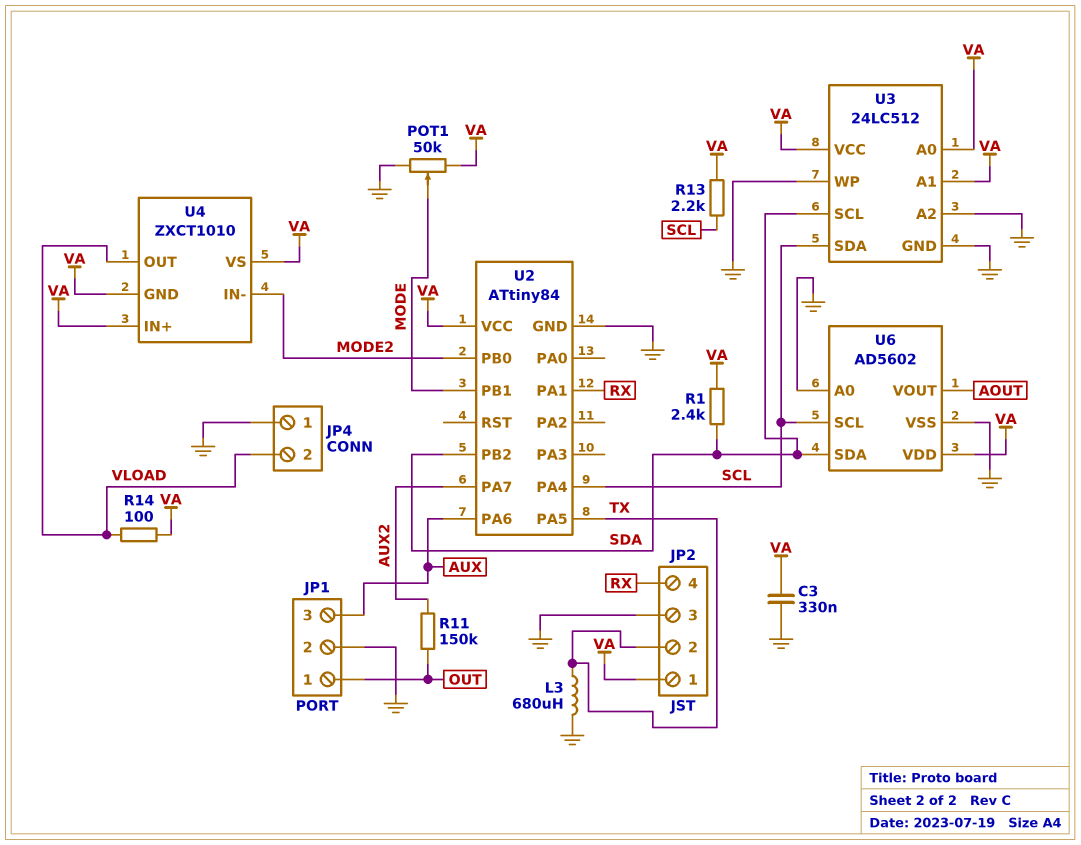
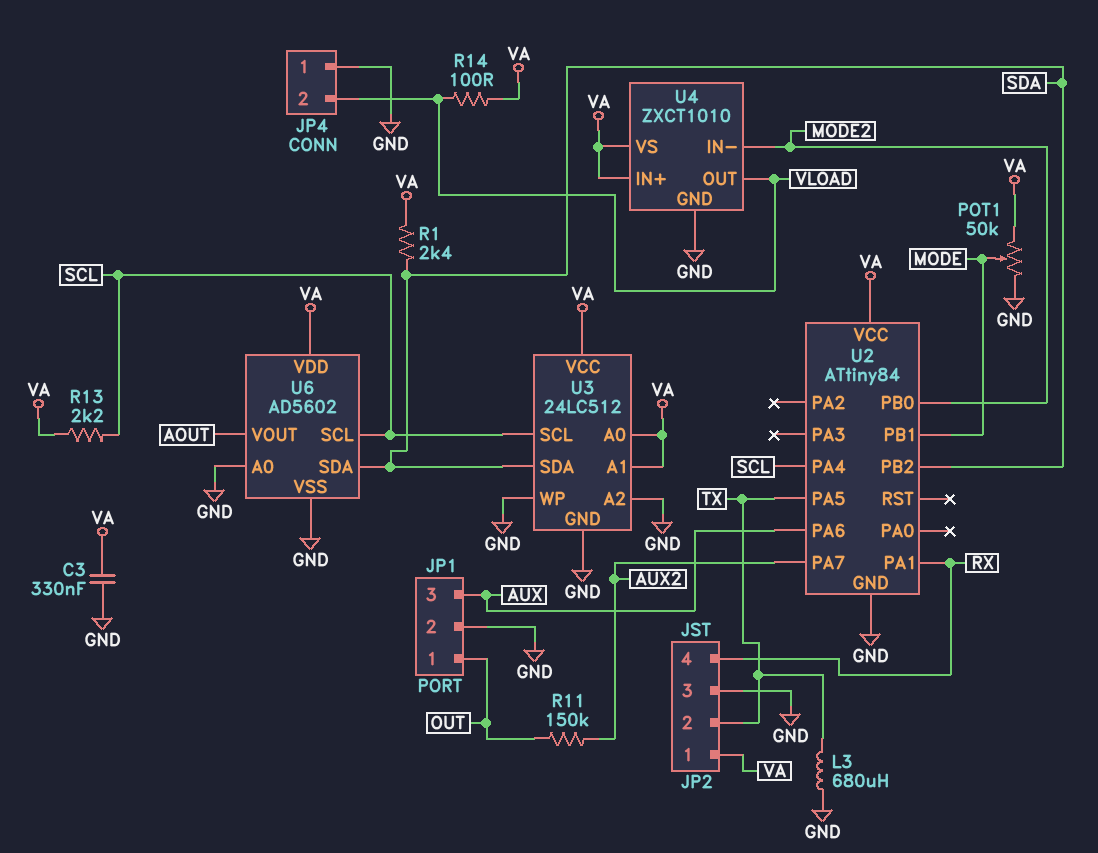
U3 pin SCL: SDA -> SCL
U3 pin SDA: SCL -> SDA
U4 pin GND: VA -> GND

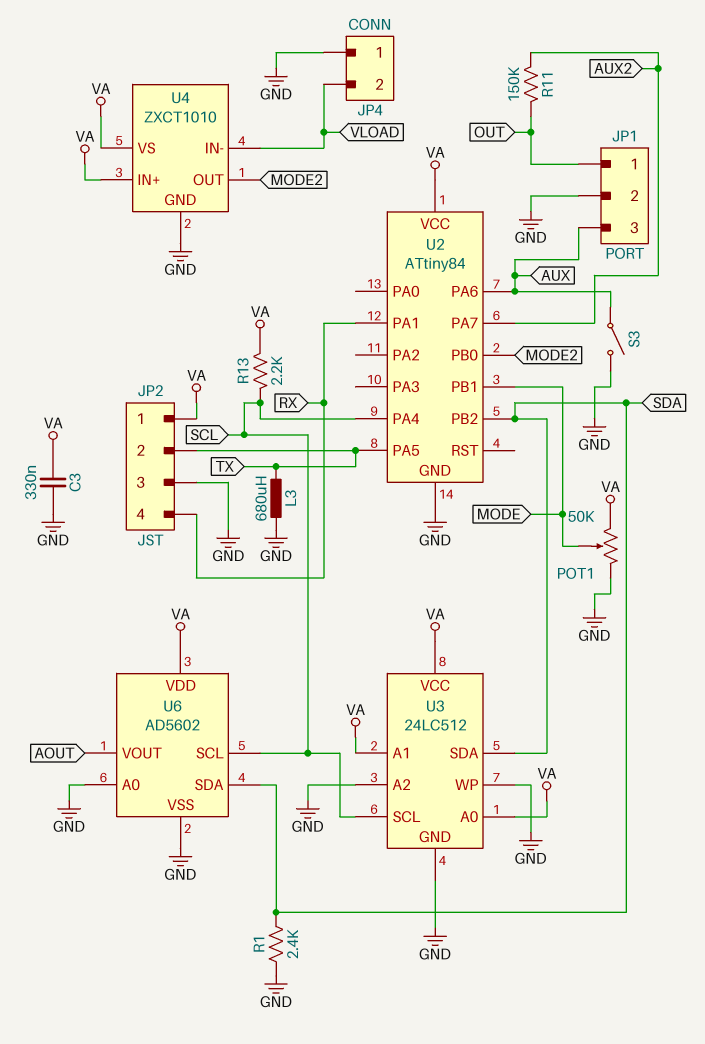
R1: 2.4k (SDA, VA) -> 2.4k (GND, SDA)
R14: 100 (VA, VLOAD) -> none
S3: none -> switch (AUX, GND)
U4 pin IN-: MODE2 -> VLOAD
U4 pin OUT: VLOAD -> MODE2

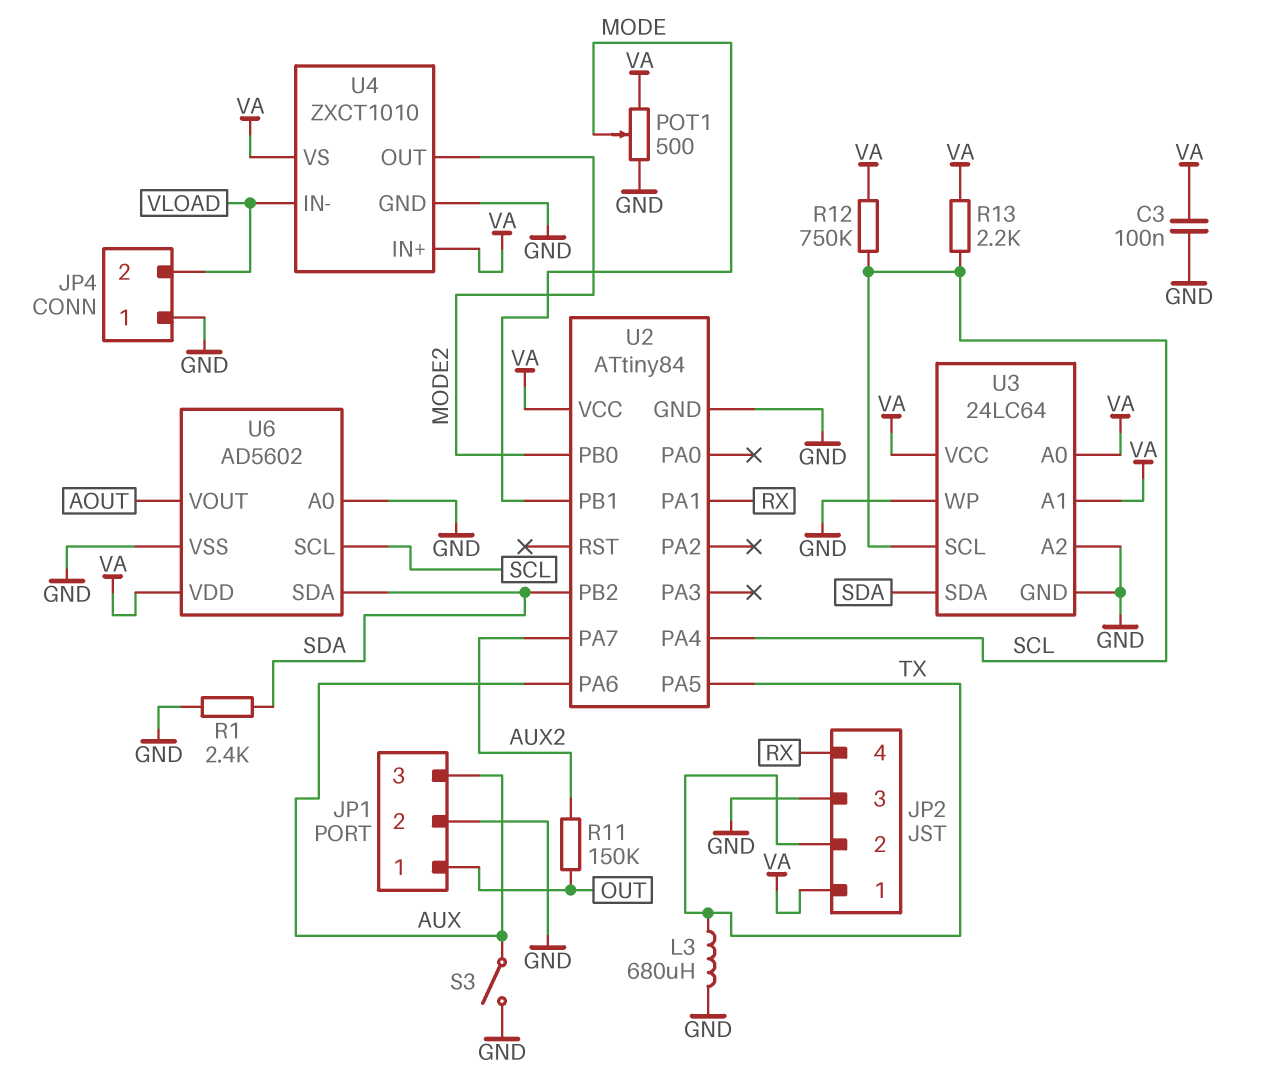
C3: 330nF (GND, VA) -> 100nF (GND, VA)
POT1: 50k (GND, VA, wiper MODE) -> 500 (GND, VA, wiper MODE)
R12: none -> 750k (SCL, VA)
U3: 24LC512 -> 24LC64

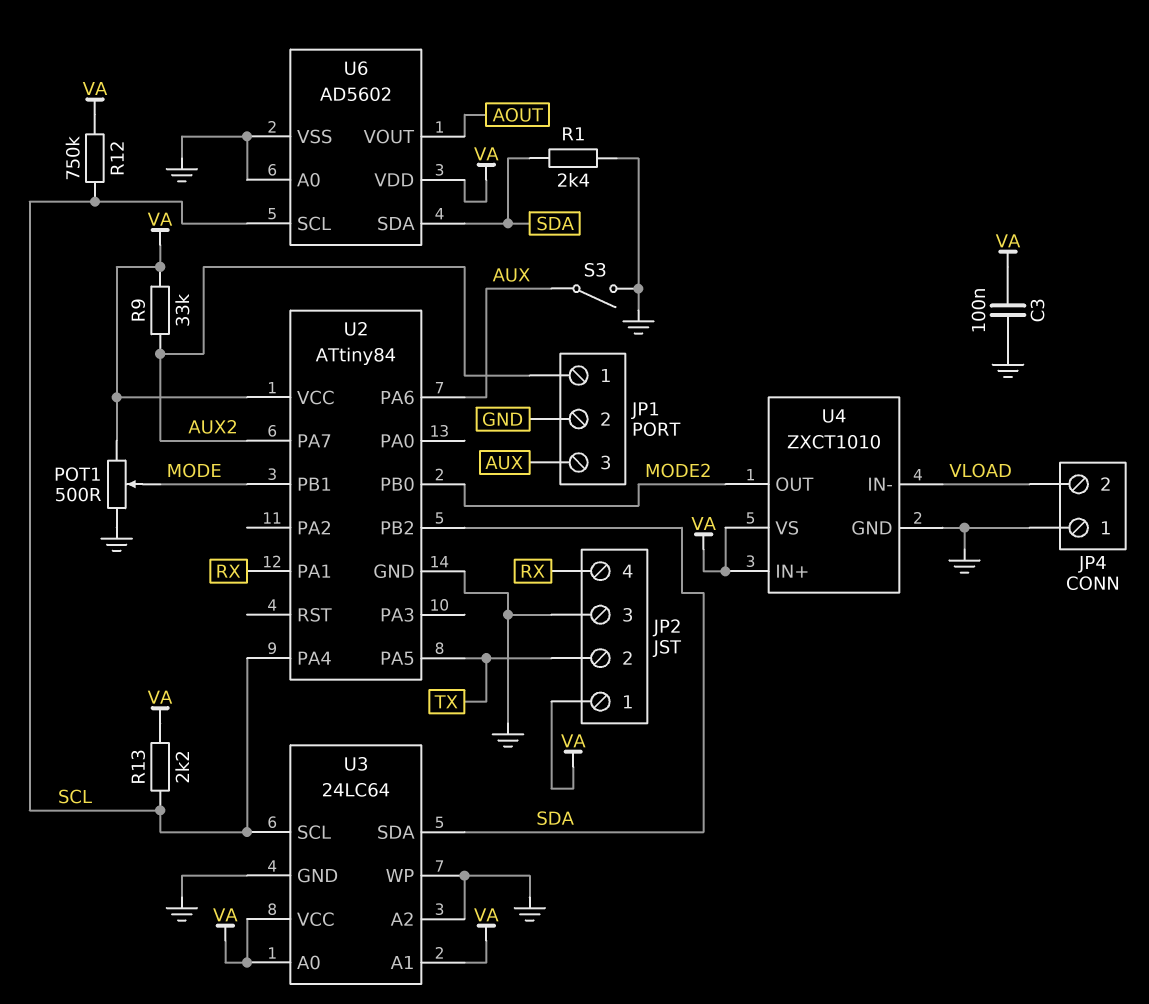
JP1 pin 1: OUT -> AUX2
L3: 680uH (GND, TX) -> none
R9: none -> 33k (AUX2, VA)
R11: 150k (AUX2, OUT) -> none

